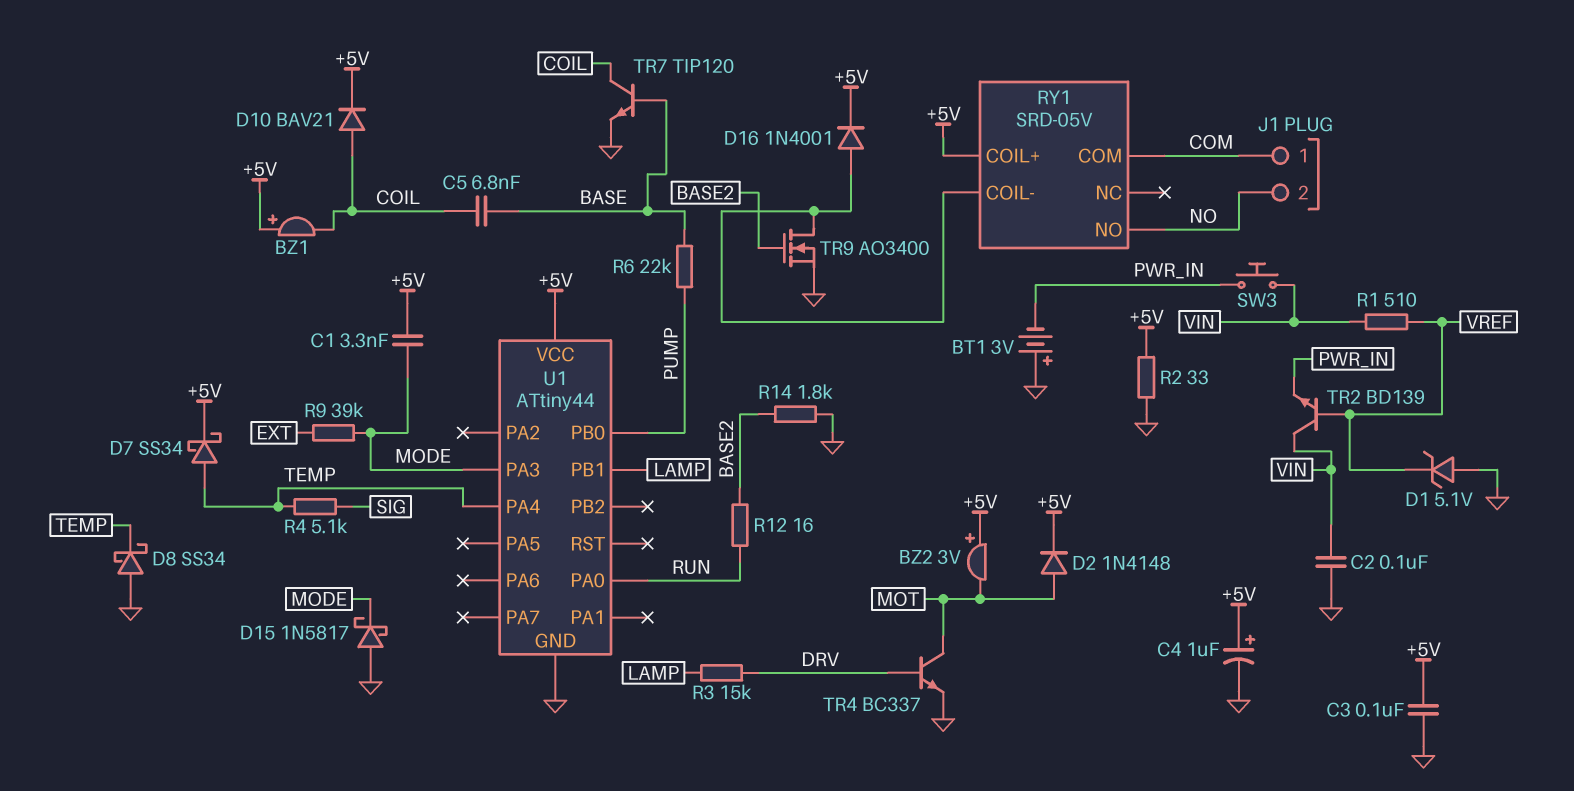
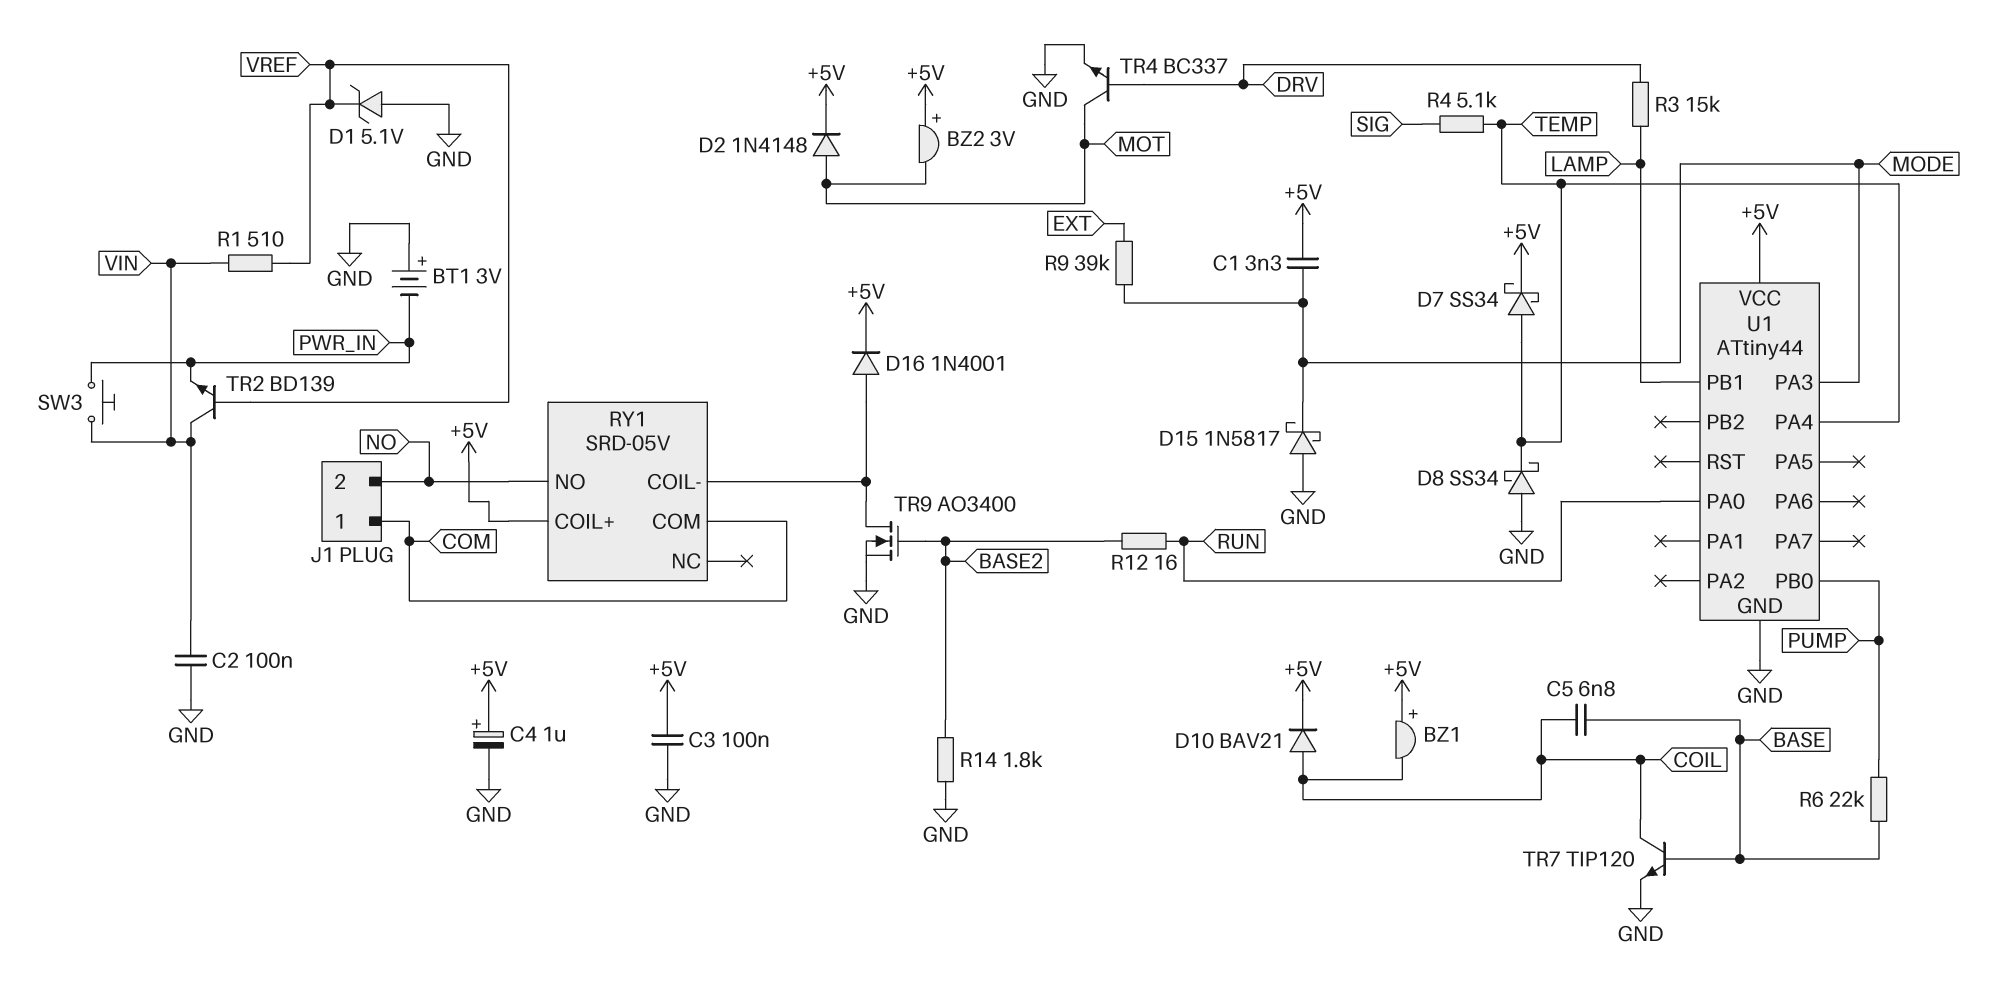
R2: 33 (+5V, GND) -> none

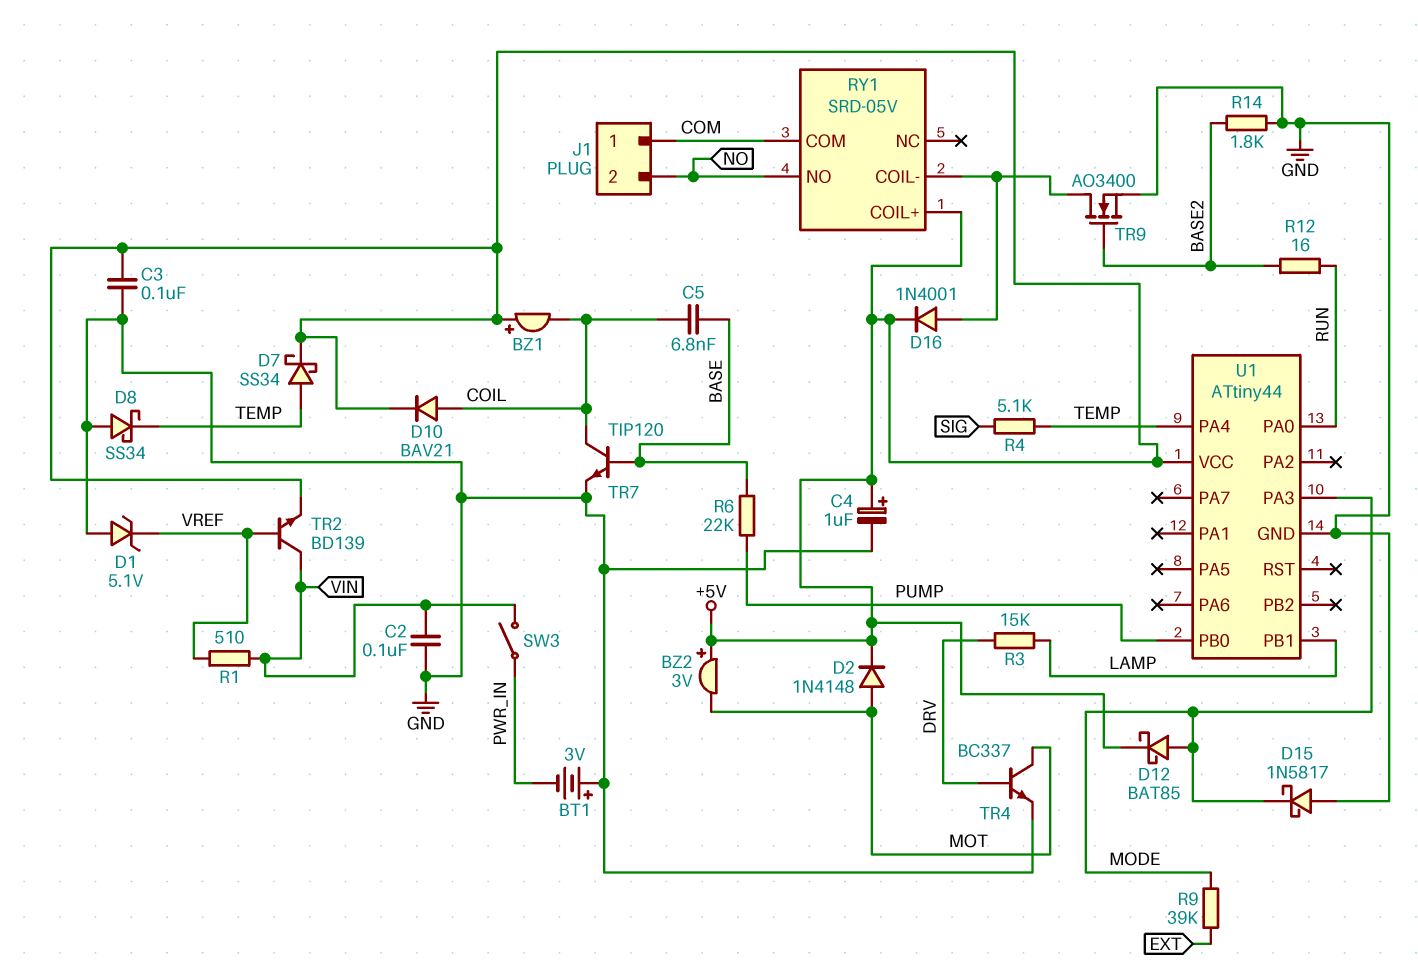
C1: 3.3nF (+5V, MODE) -> none
D12: none -> schottky BAT85 (A MODE, K +5V)
SW3: button (PWR_IN, VIN) -> switch (PWR_IN, VIN)
TR2: NPN BD139 (B VREF, C VIN, E PWR_IN) -> NPN BD139 (B VREF, C VIN, E +5V)

